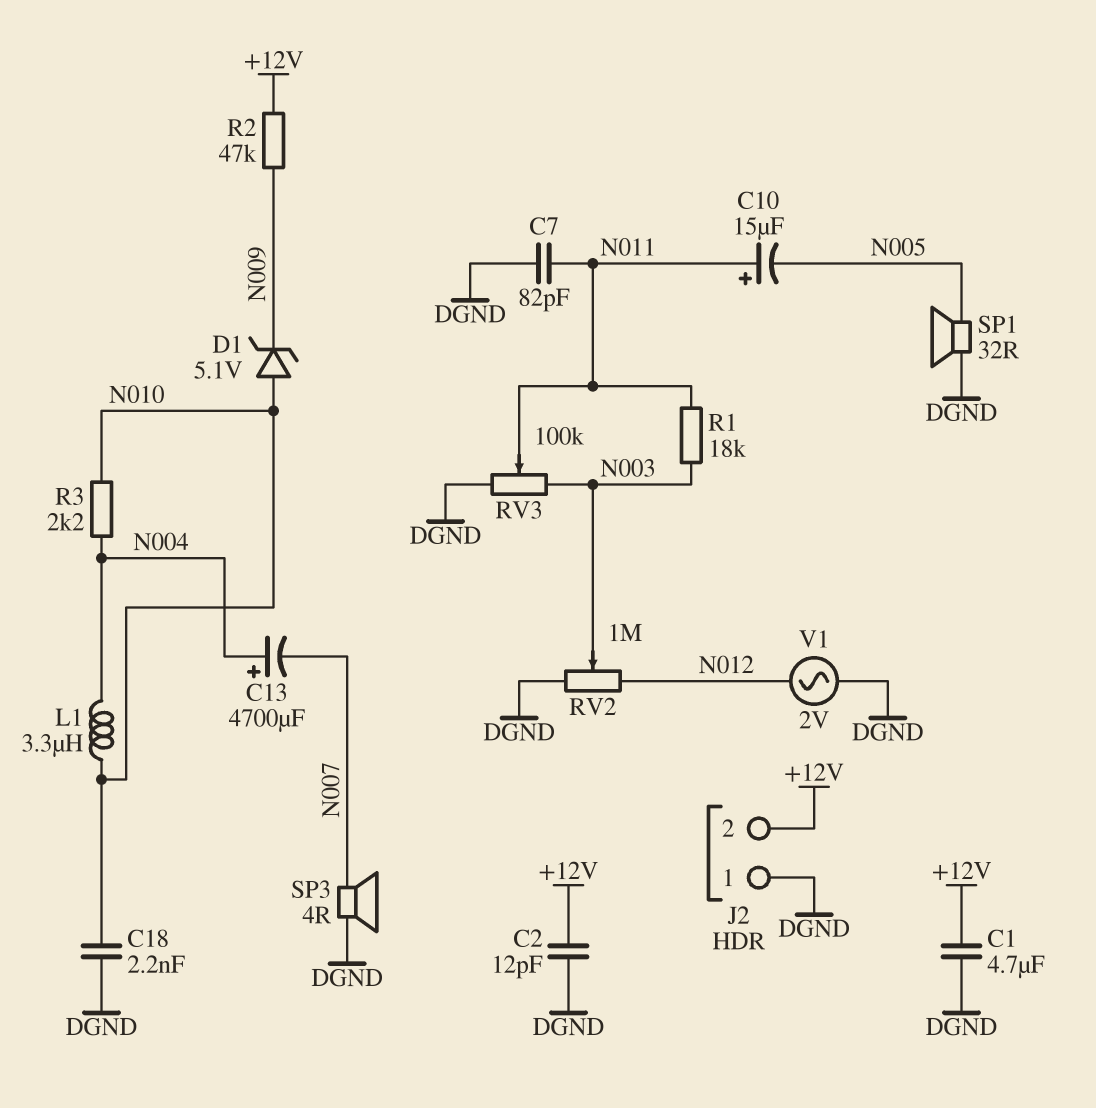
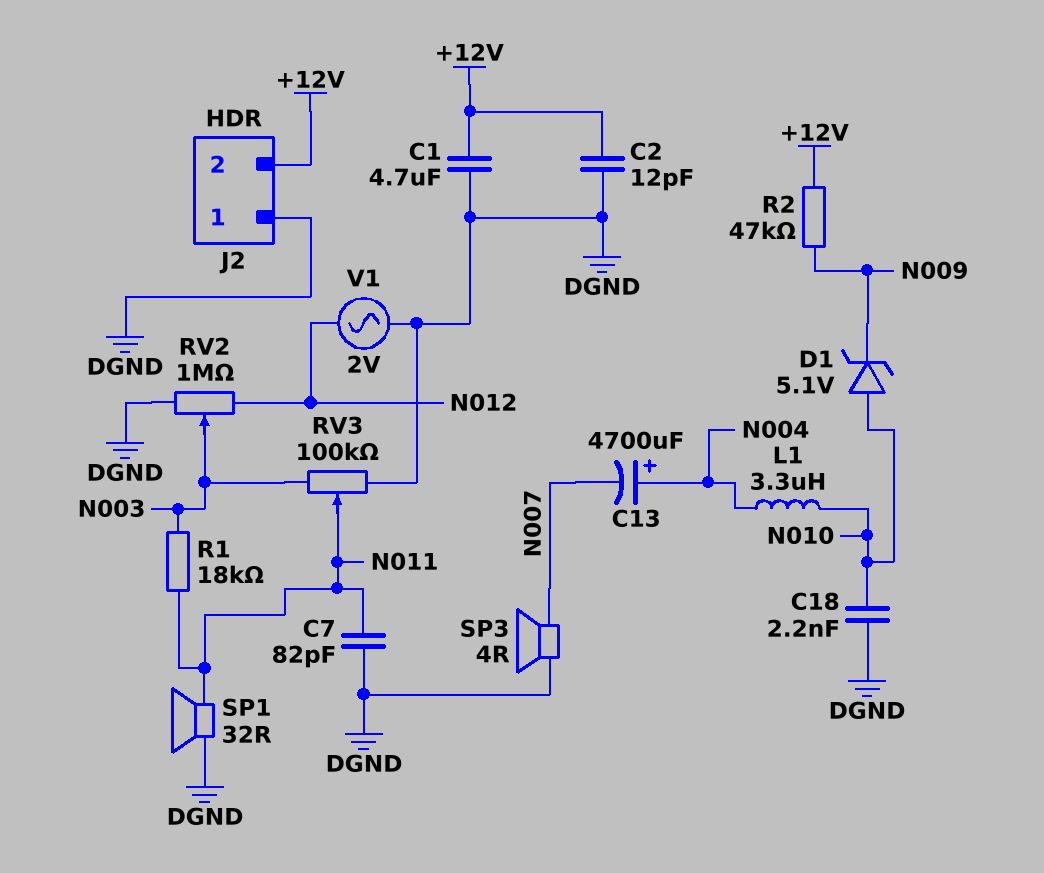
C10: 15uF (plus N011, minus N005) -> none
R3: 2.2k (N004, N010) -> none
SP1: speaker 32R (DGND, N005) -> speaker 32R (DGND, N011)

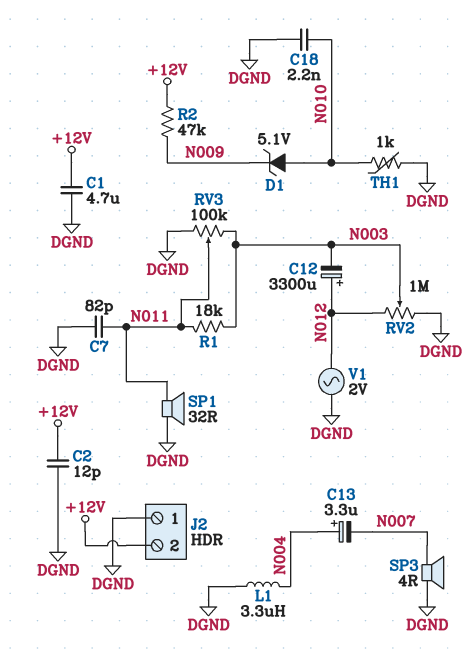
C12: none -> 3300uF (plus N012, minus N003)
C13: 4700uF (plus N004, minus N007) -> 3.3uF (plus N004, minus N007)
L1: 3.3uH (N004, N010) -> 3.3uH (DGND, N004)
TH1: none -> 1k (DGND, N010)

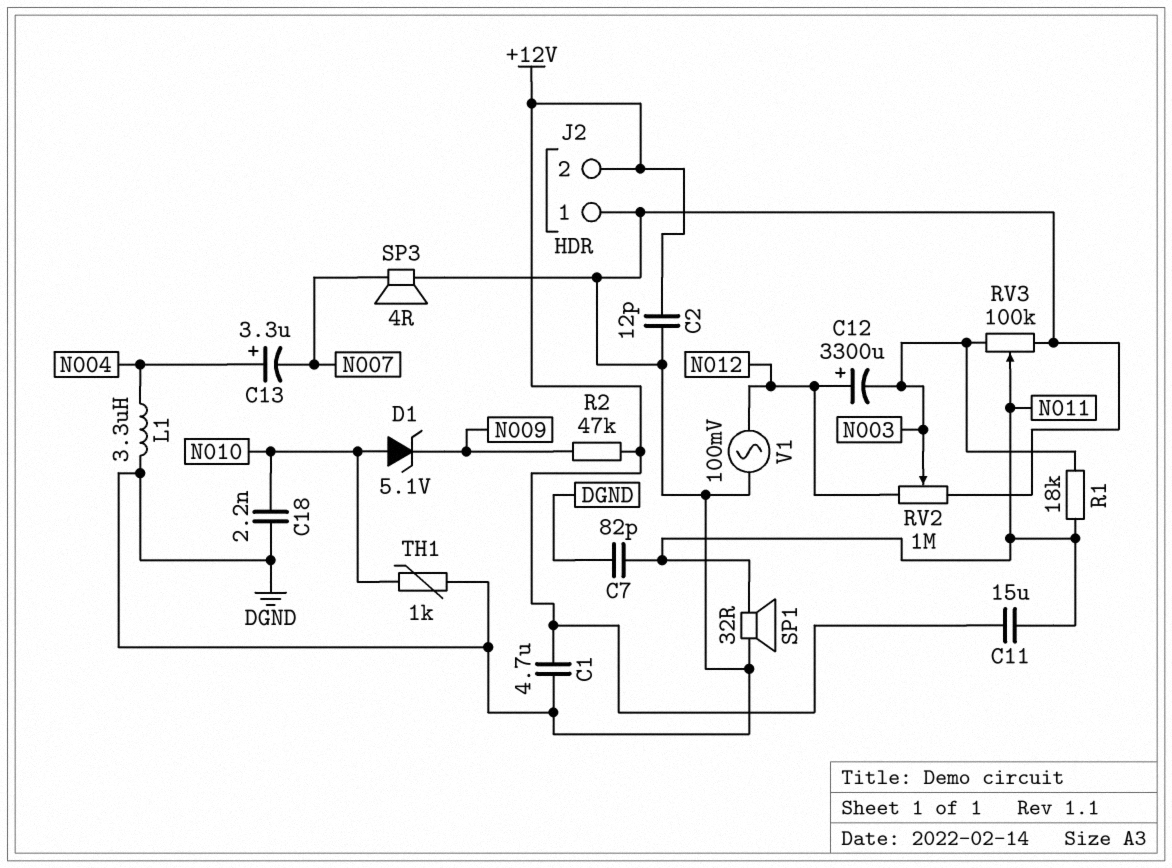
C11: none -> 15uF (+12V, N011)
V1: AC 2V (DGND, N012) -> AC 100mV (DGND, N012)

